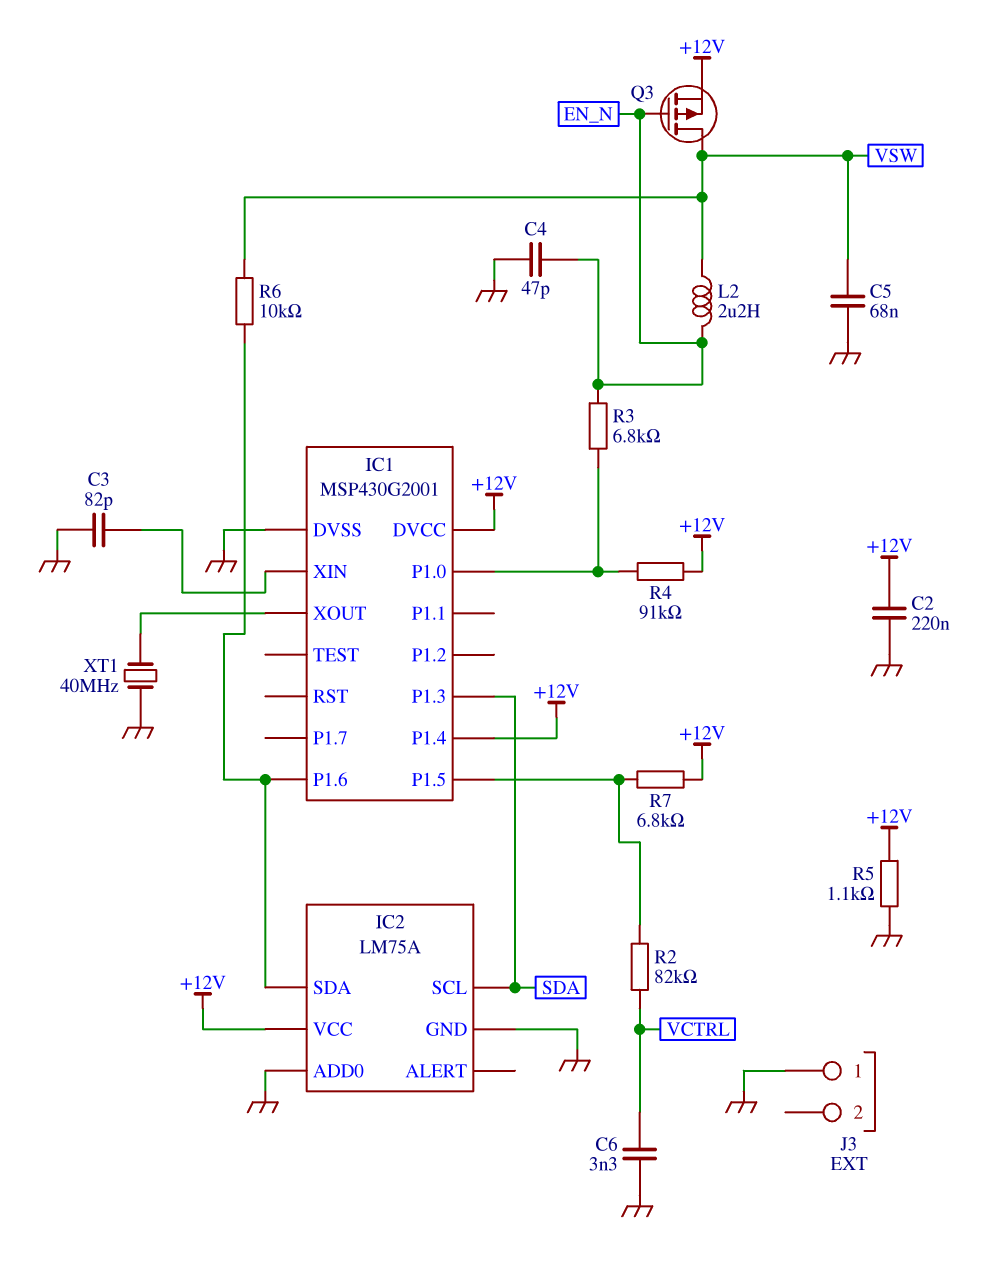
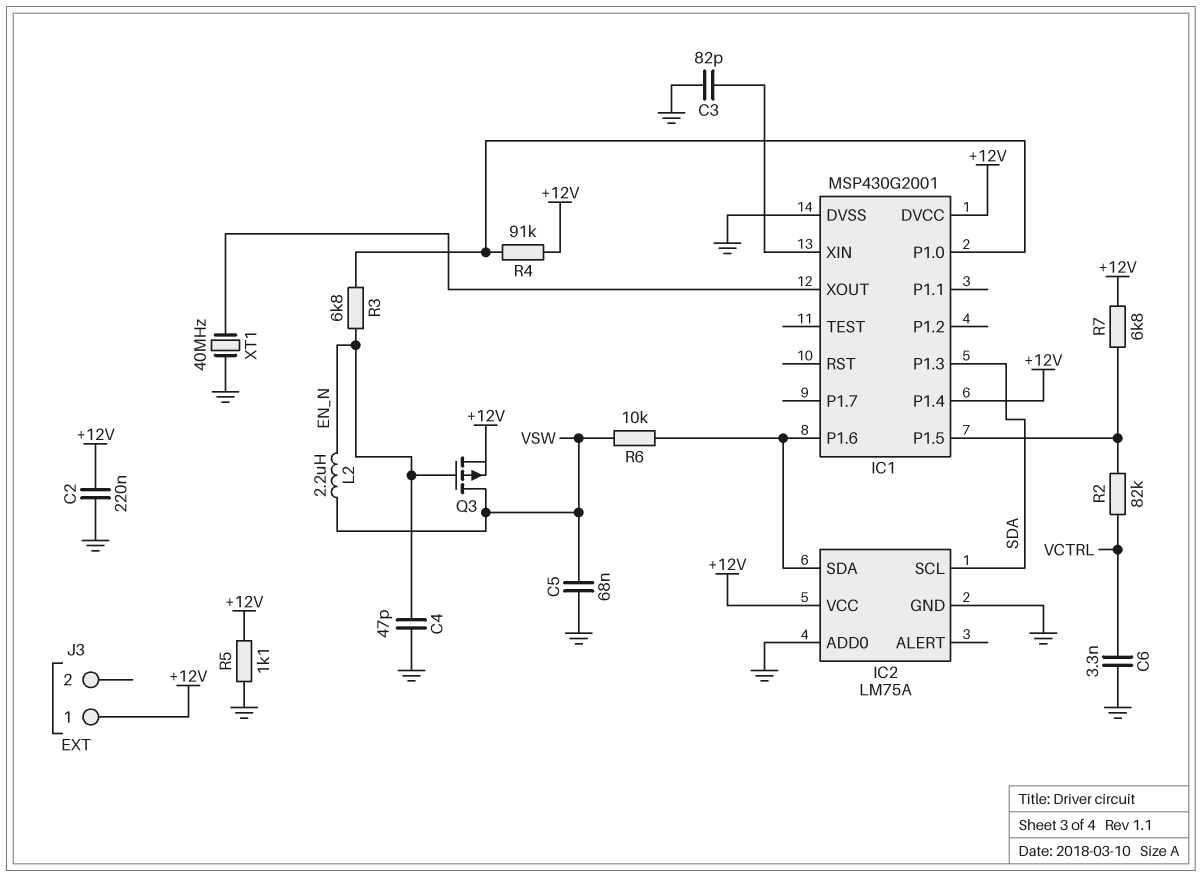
J3 pin 1: GND -> +12V

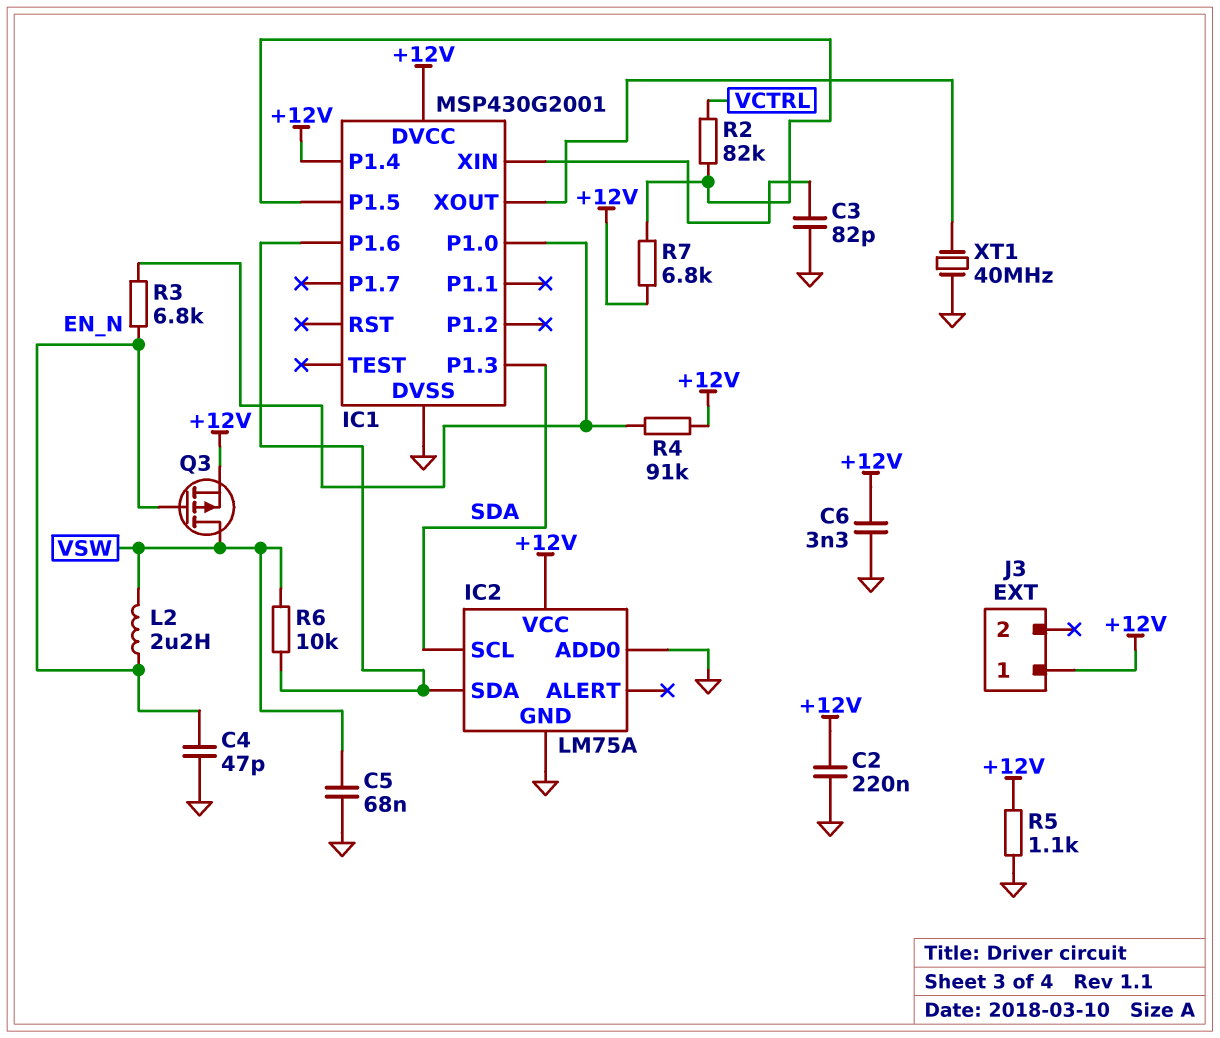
C6: 3.3nF (GND, VCTRL) -> 3.3nF (+12V, GND)

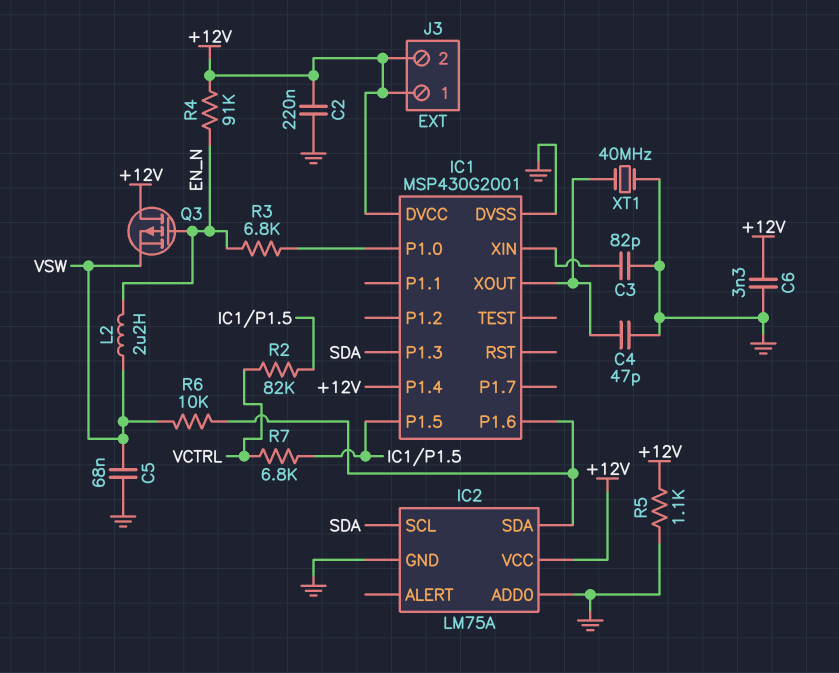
C4: 47pF (EN_N, GND) -> 47pF (GND, IC1/XOUT)
J3 pin 2: none -> +12V
Q3: PMOS (G EN_N, D VSW, S +12V) -> PMOS (G EN_N, D +12V, S VSW)
R4: 91k (+12V, IC1/P1.0) -> 91k (+12V, EN_N)
R7: 6.8k (+12V, IC1/P1.5) -> 6.8k (IC1/P1.5, VCTRL)

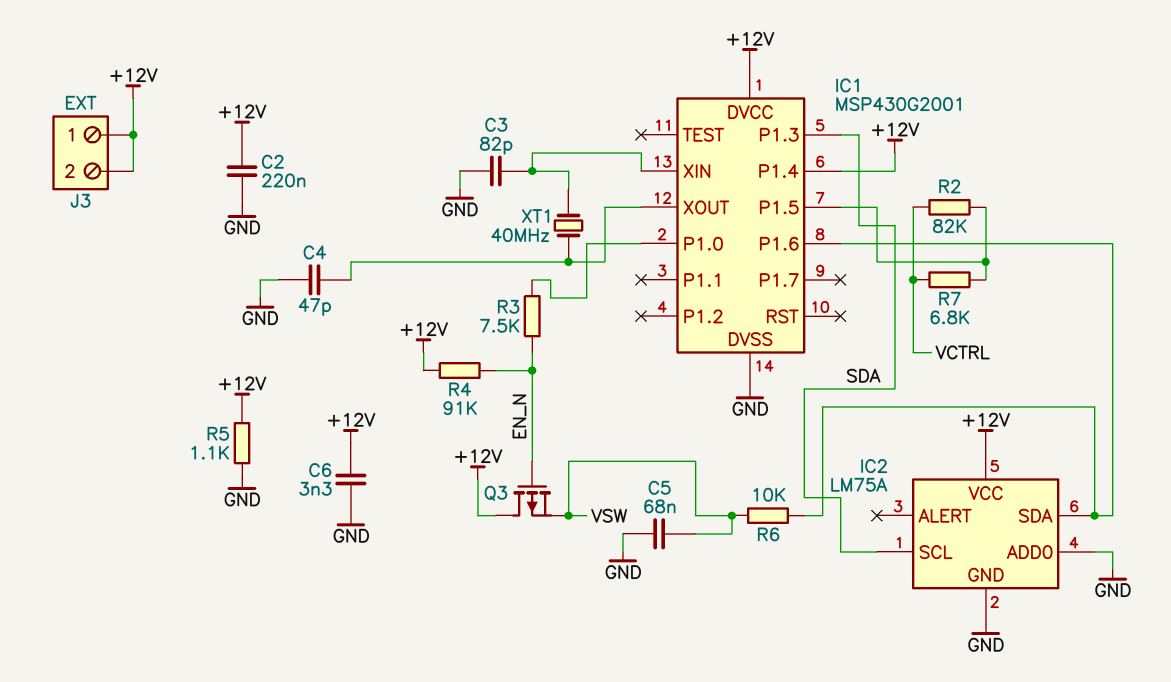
L2: 2.2uH (EN_N, VSW) -> none
R3: 6.8k (EN_N, IC1/P1.0) -> 7.5k (EN_N, IC1/P1.0)
XT1: 40MHz (GND, IC1/XOUT) -> 40MHz (IC1/XIN, IC1/XOUT)

